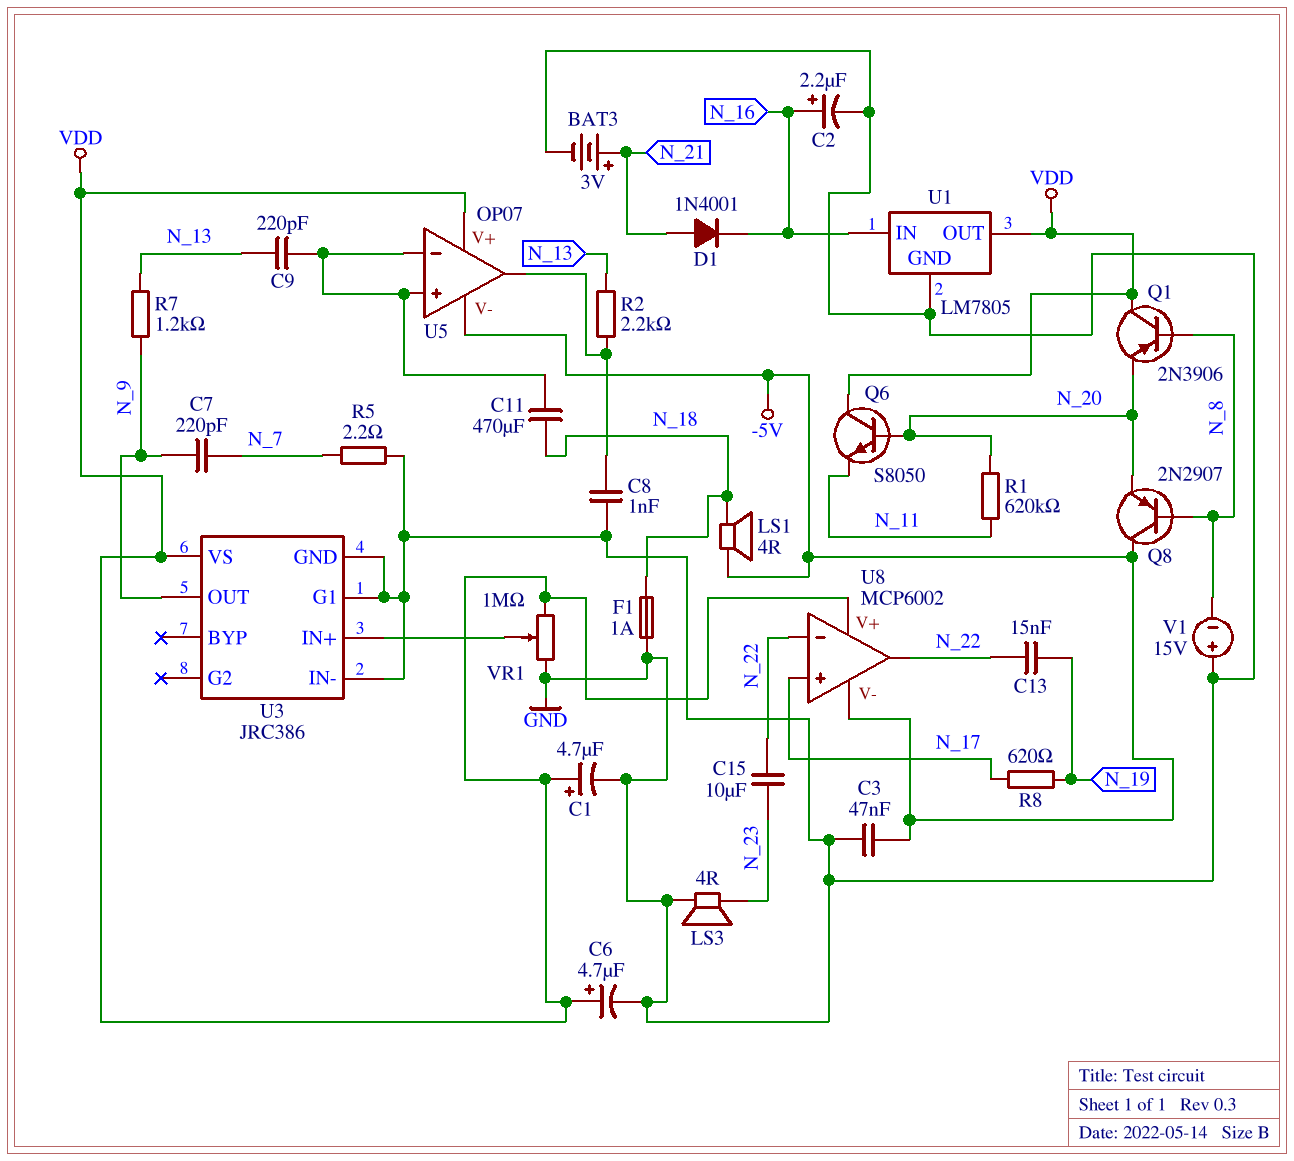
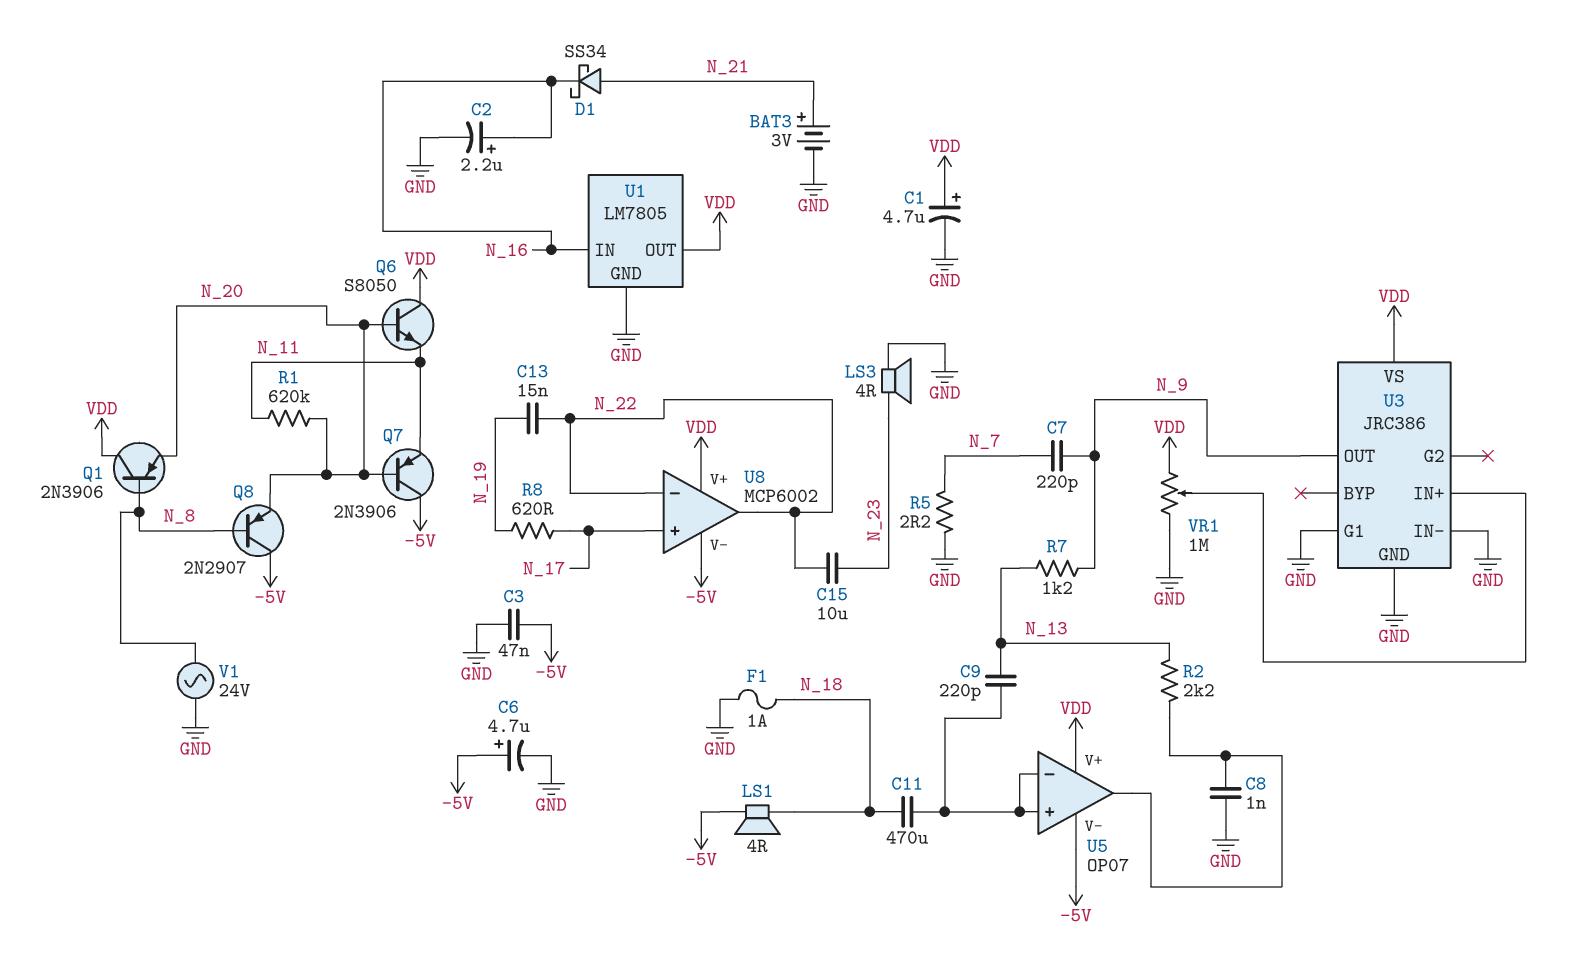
C6: 4.7uF (plus VDD, minus GND) -> 4.7uF (plus -5V, minus GND)
D1: diode 1N4001 (A N_21, K N_16) -> schottky SS34 (A N_21, K N_16)
Q7: none -> PNP 2N3906 (B N_20, C -5V, E N_11)
V1: 15V (plus GND, minus N_8) -> AC 24V (GND, N_8)

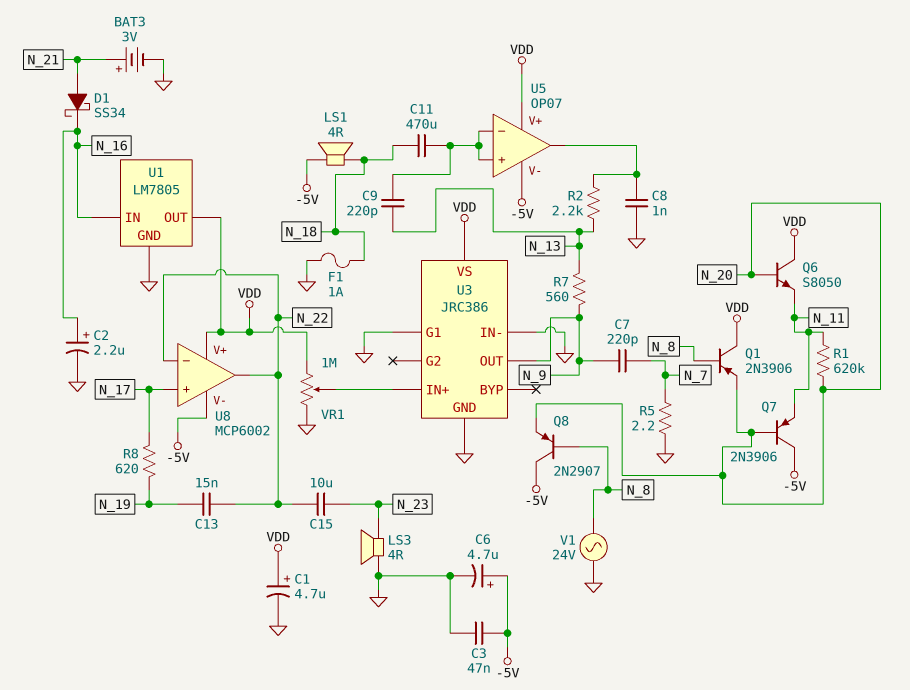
R7: 1.2k (N_9, N_13) -> 560 (N_9, N_13)

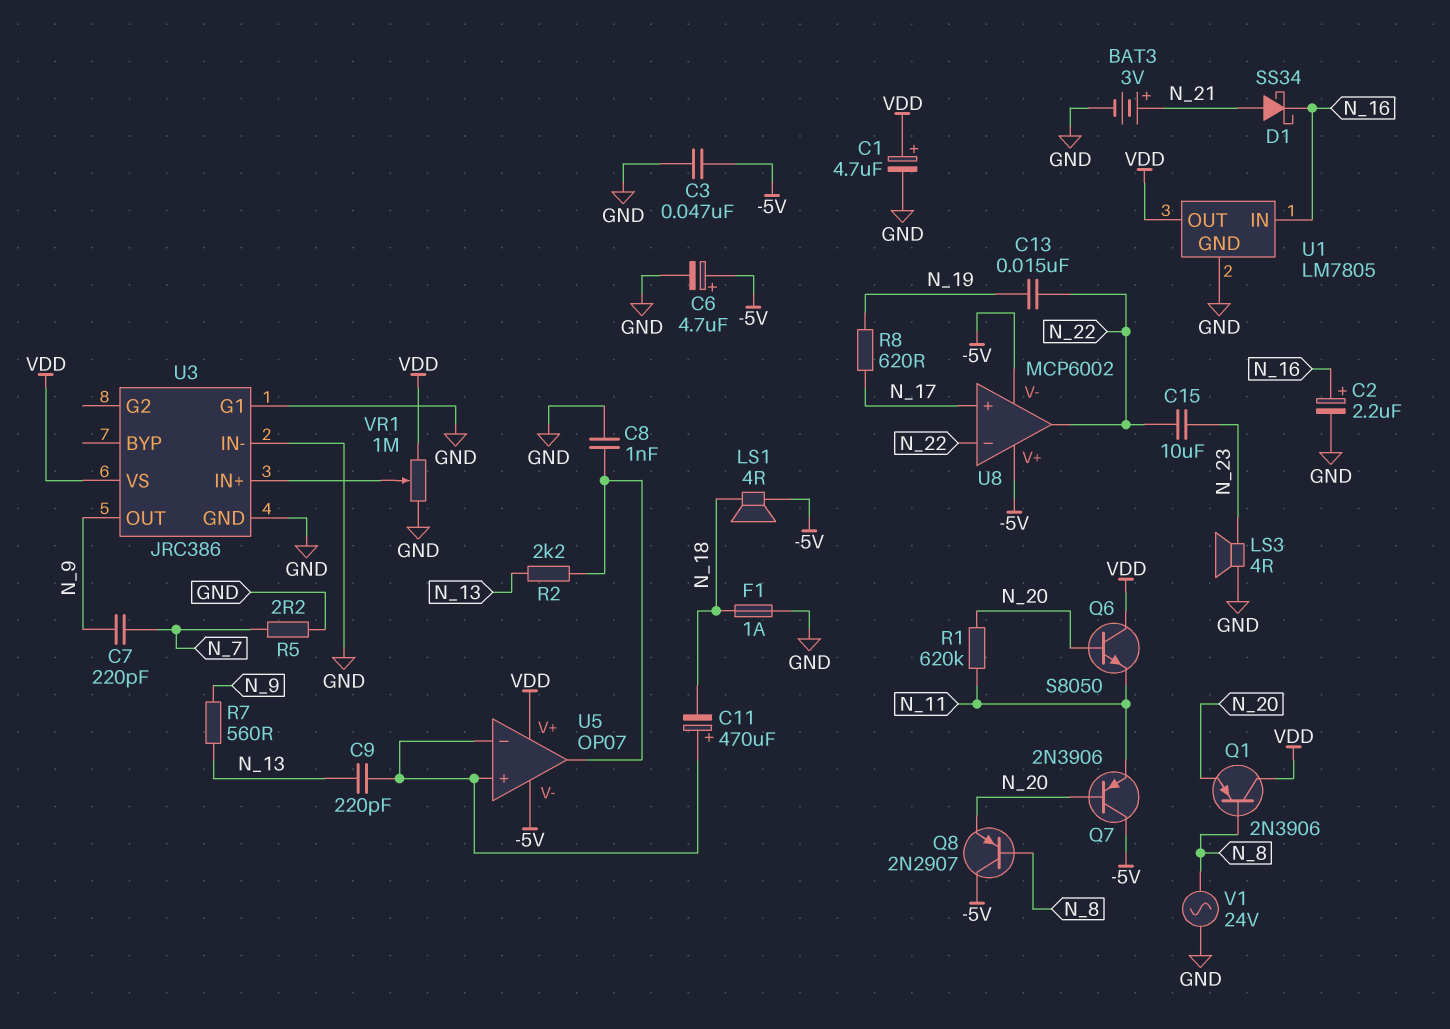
C11: 470uF (N_18, U5/in+) -> 470uF (plus U5/in+, minus N_18)
U8 pin V+: VDD -> -5V

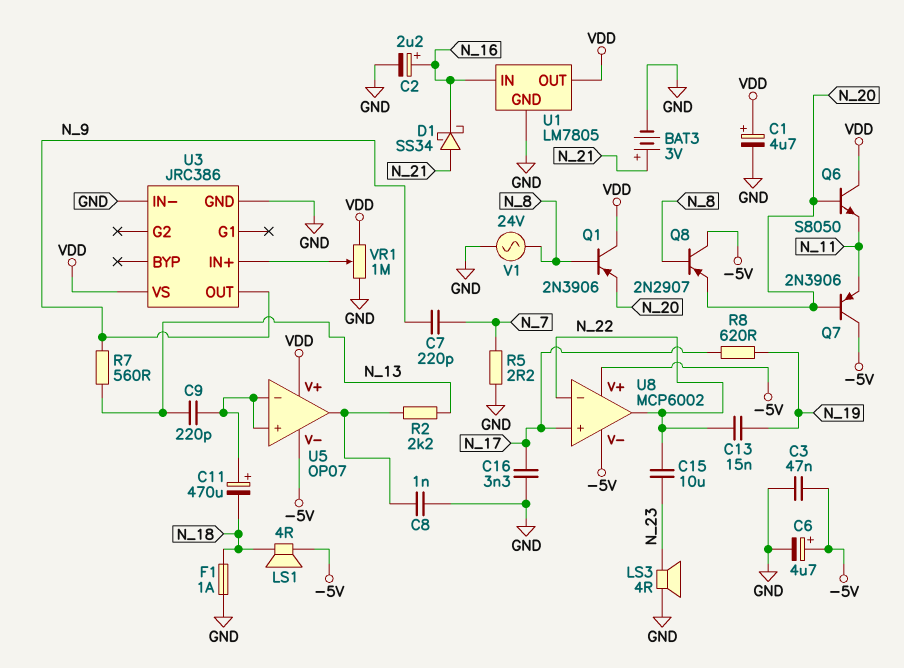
C16: none -> 3.3nF (GND, N_17)
R1: 620k (N_11, N_20) -> none
U3 pin G1: GND -> none

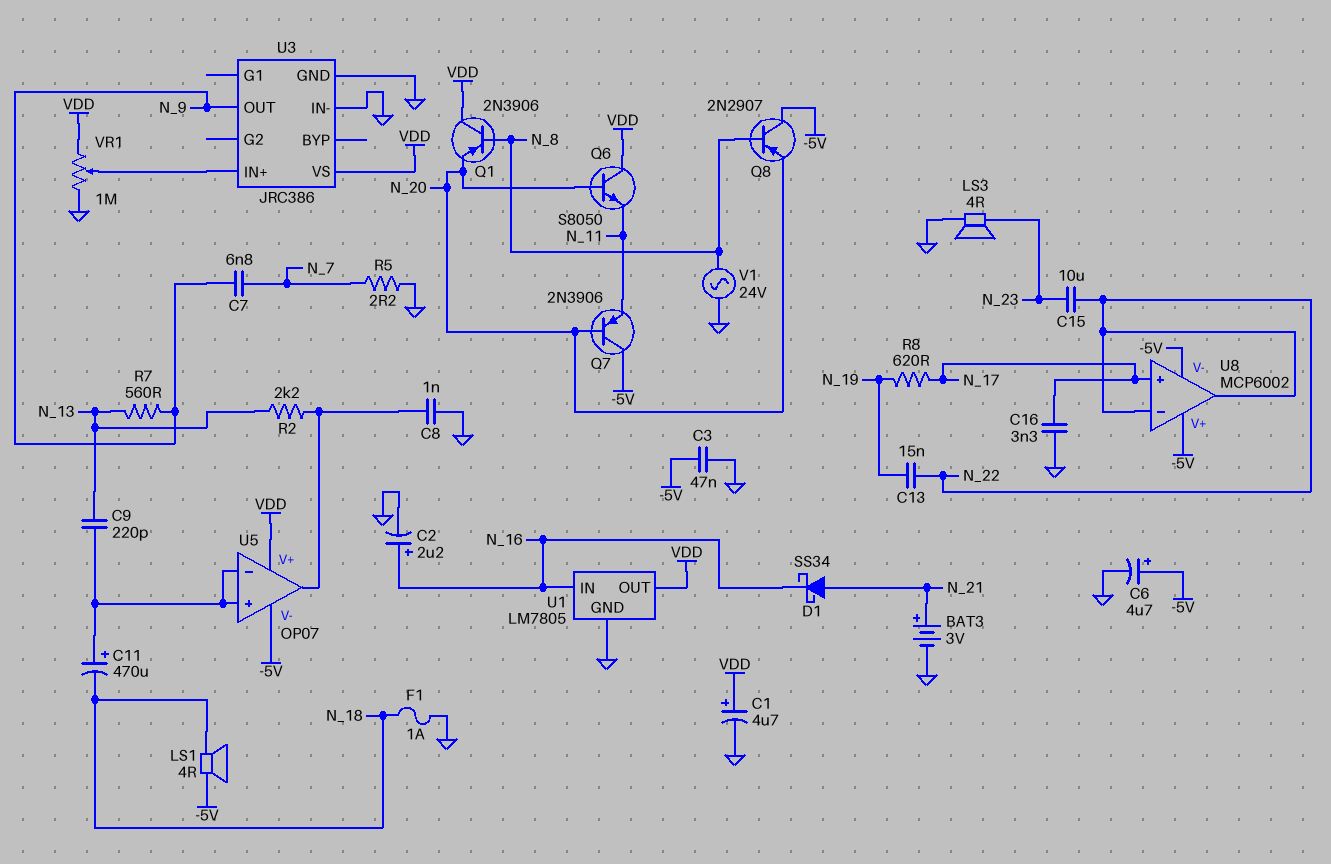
C7: 220pF (N_7, N_9) -> 6.8nF (N_7, N_9)

